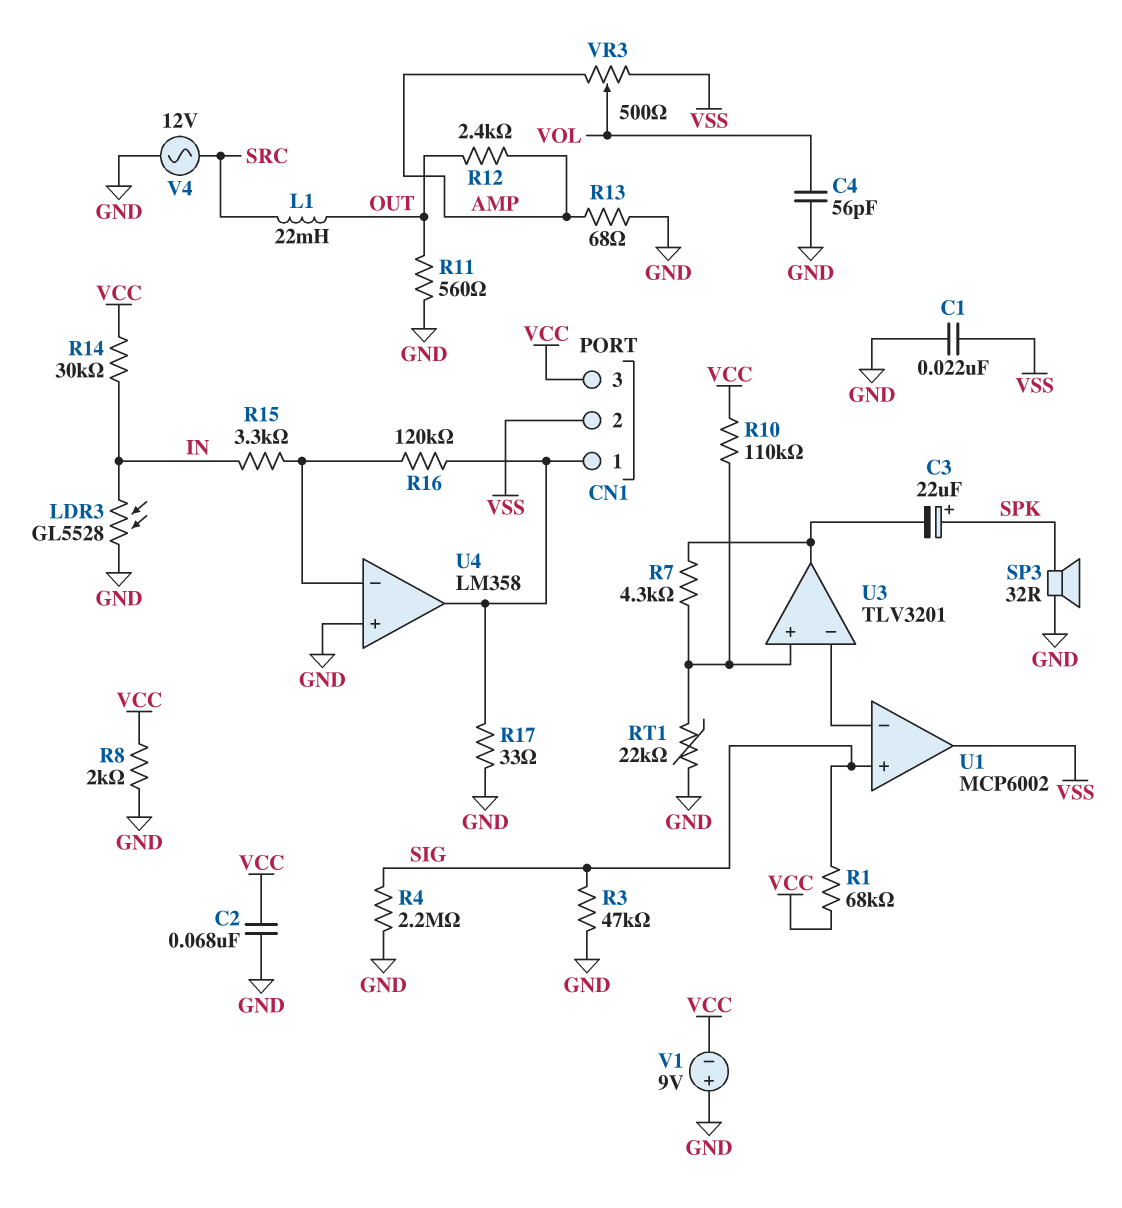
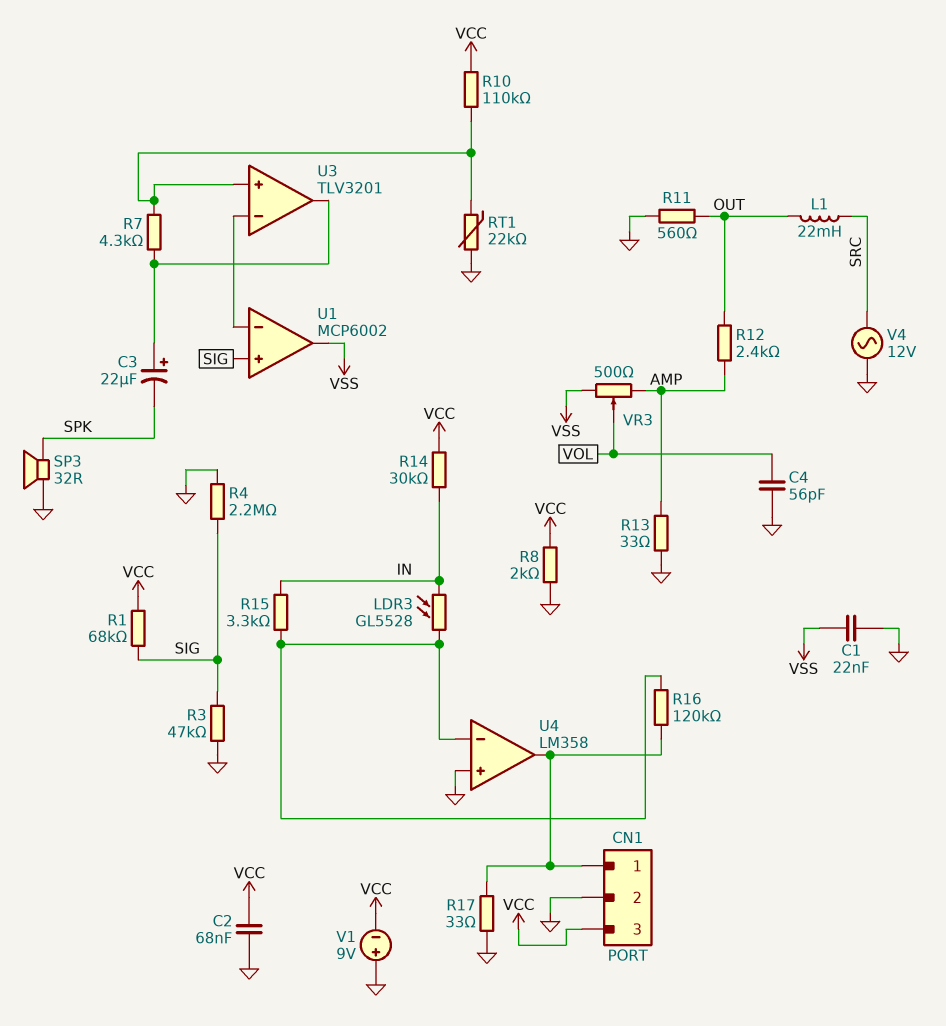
C3: 22uF (plus SPK, minus U3/out) -> 22uF (plus U3/out, minus SPK)
CN1 pin 2: VSS -> GND
LDR3: GL5528 (GND, IN) -> GL5528 (IN, U4/in-)
R13: 68 (AMP, GND) -> 33 (AMP, GND)

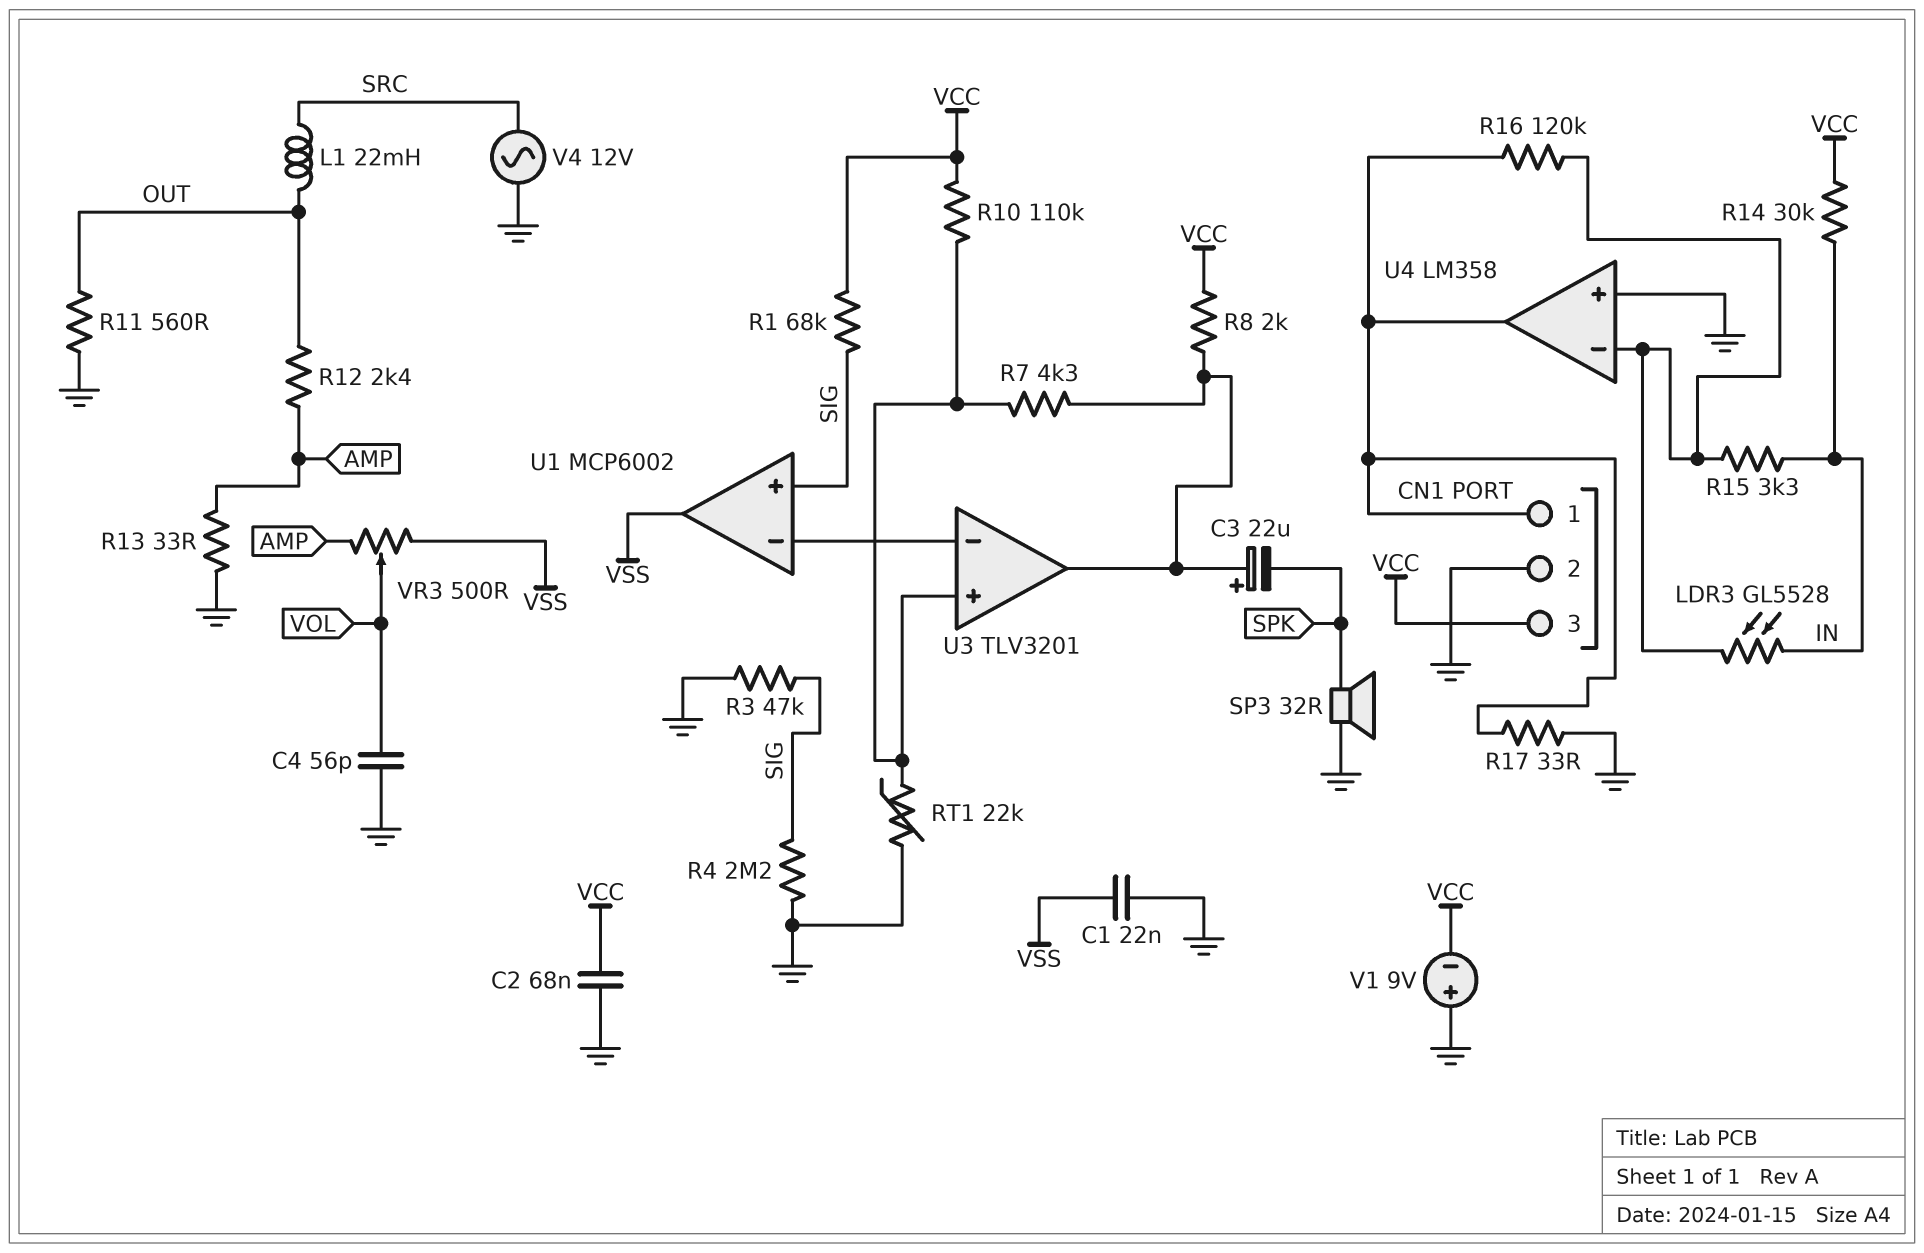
R8: 2k (GND, VCC) -> 2k (U3/out, VCC)

